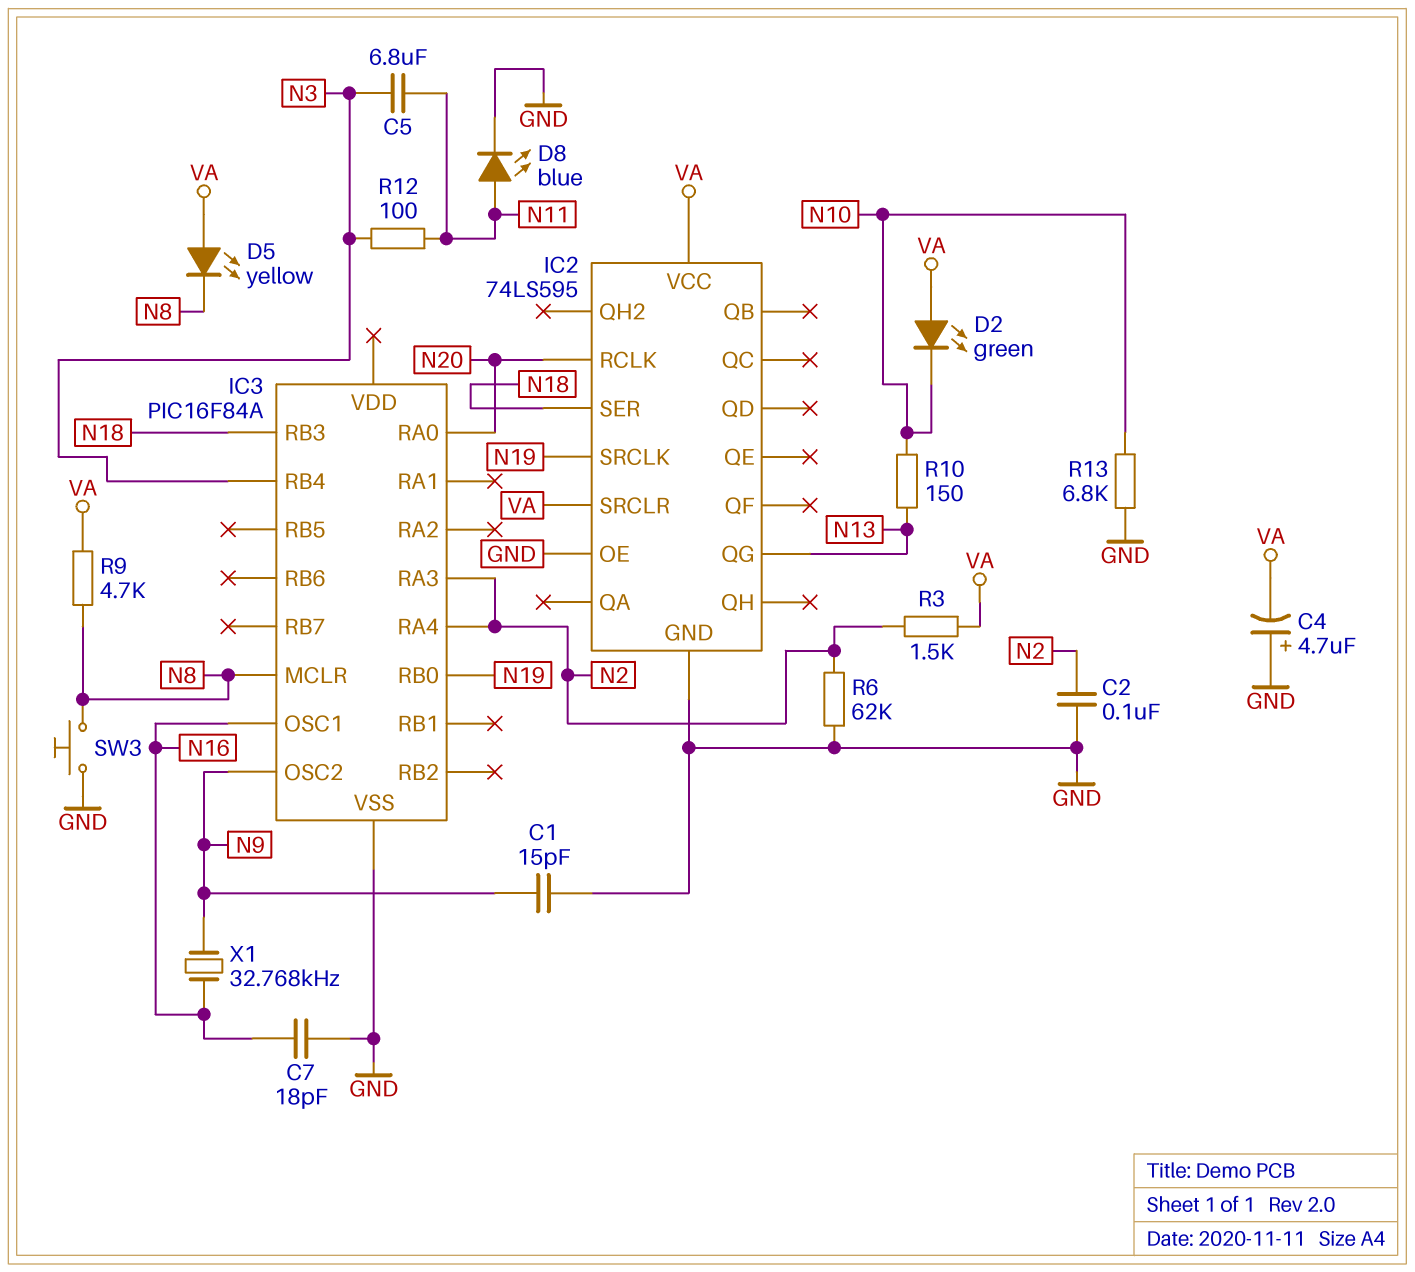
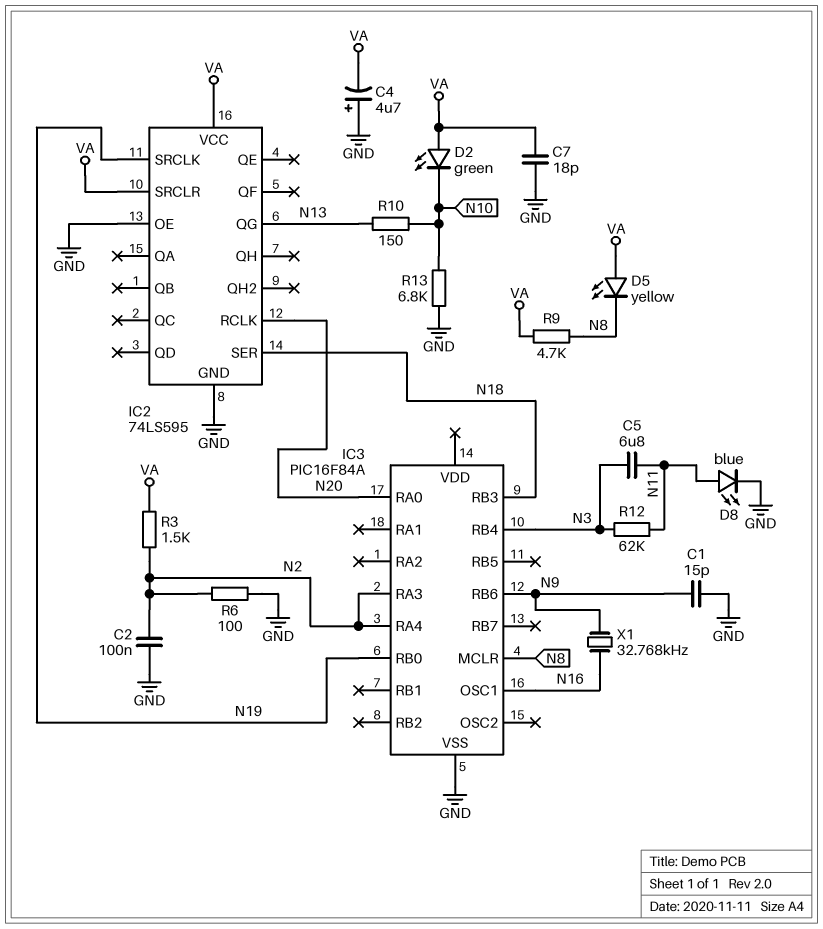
C7: 18pF (GND, N16) -> 18pF (GND, VA)
IC3 pin OSC2: N9 -> none
IC3 pin RB6: none -> N9
R6: 62k (GND, N2) -> 100 (GND, N2)
R12: 100 (N3, N11) -> 62k (N3, N11)
SW3: button (GND, N8) -> none

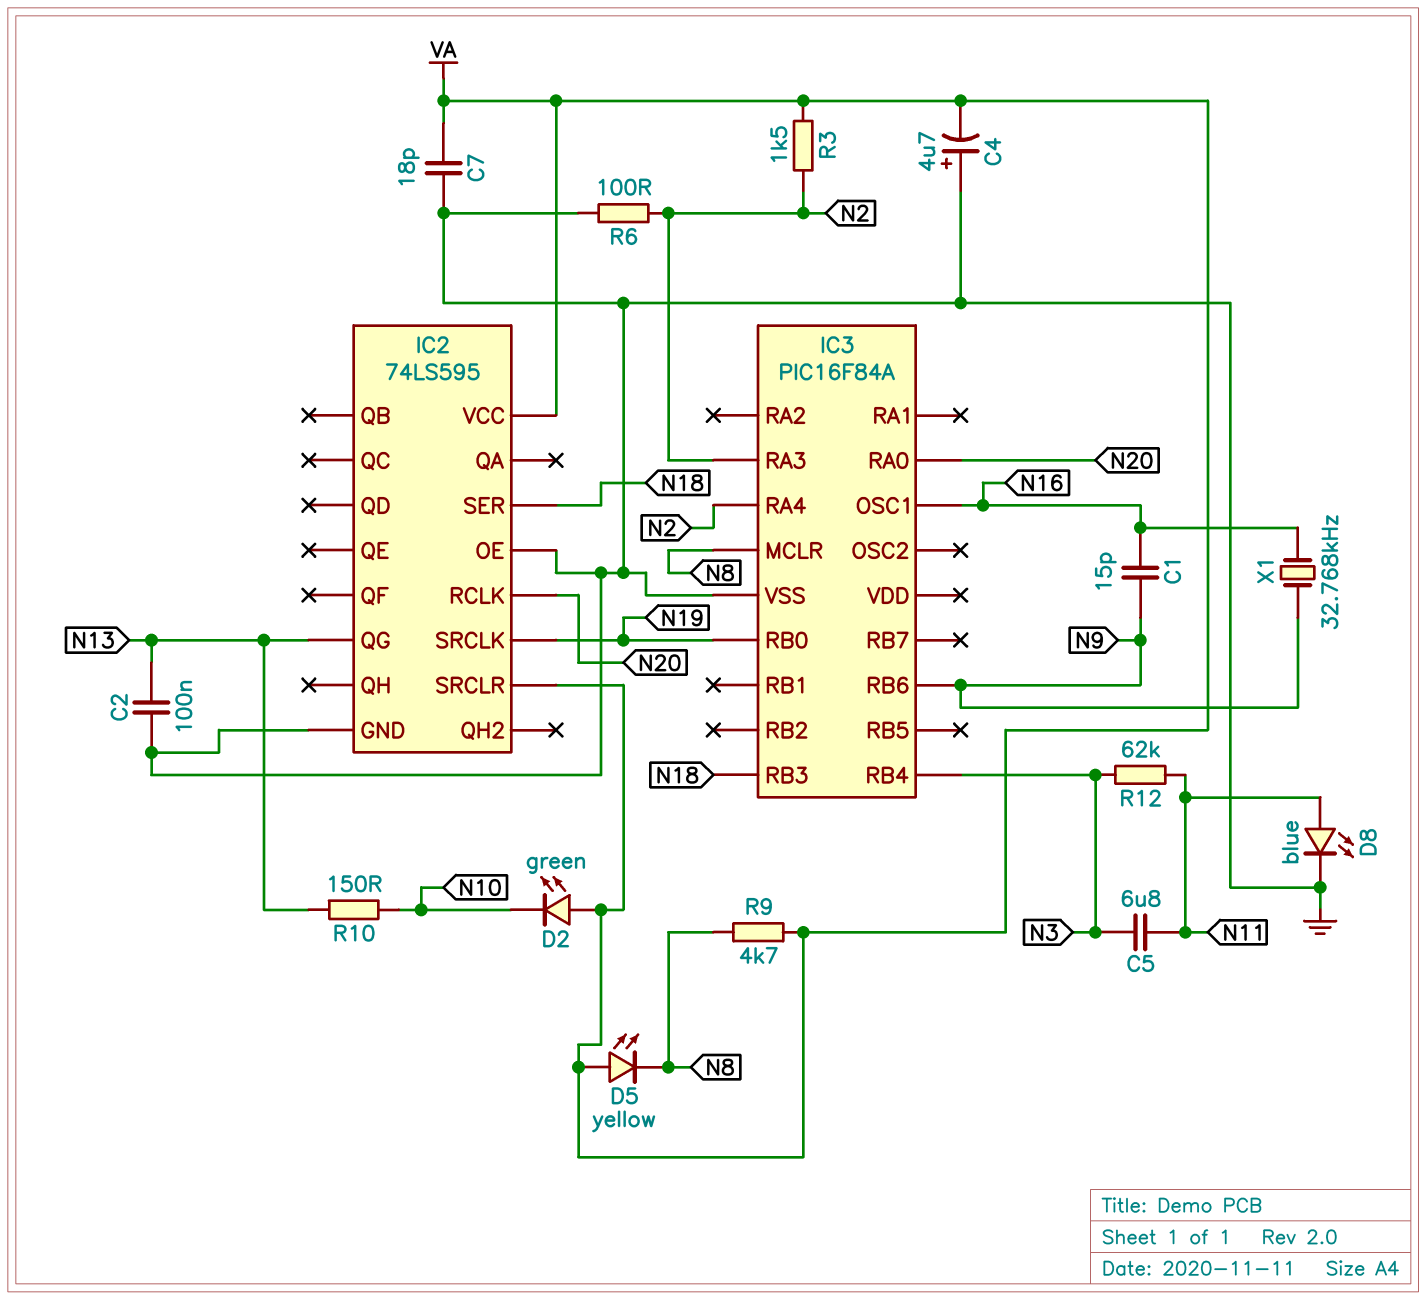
C1: 15pF (GND, N9) -> 15pF (N9, N16)
C2: 100nF (GND, N2) -> 100nF (GND, N13)
R13: 6.8k (GND, N10) -> none

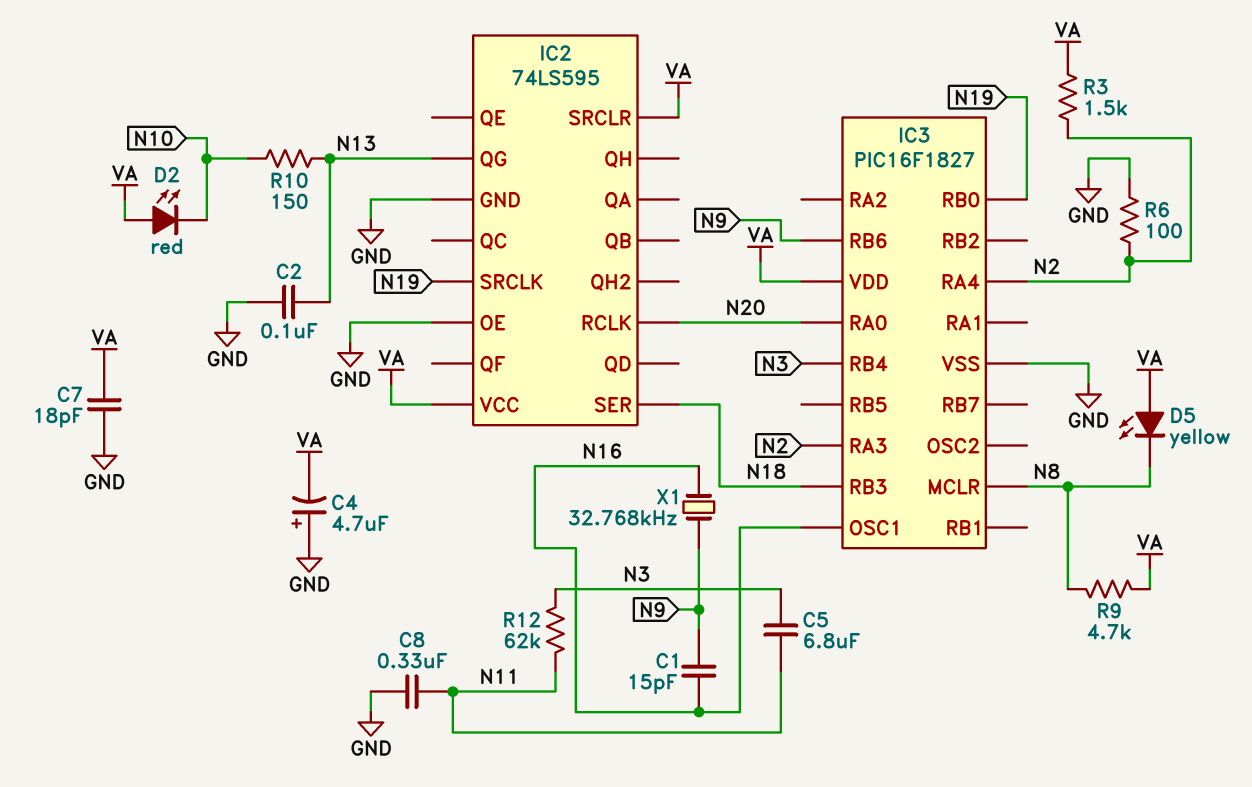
C8: none -> 330nF (GND, N11)
D2: LED green (A VA, K N10) -> LED red (A VA, K N10)
D8: LED blue (A N11, K GND) -> none
IC3: PIC16F84A -> PIC16F1827
IC3 pin VDD: none -> VA

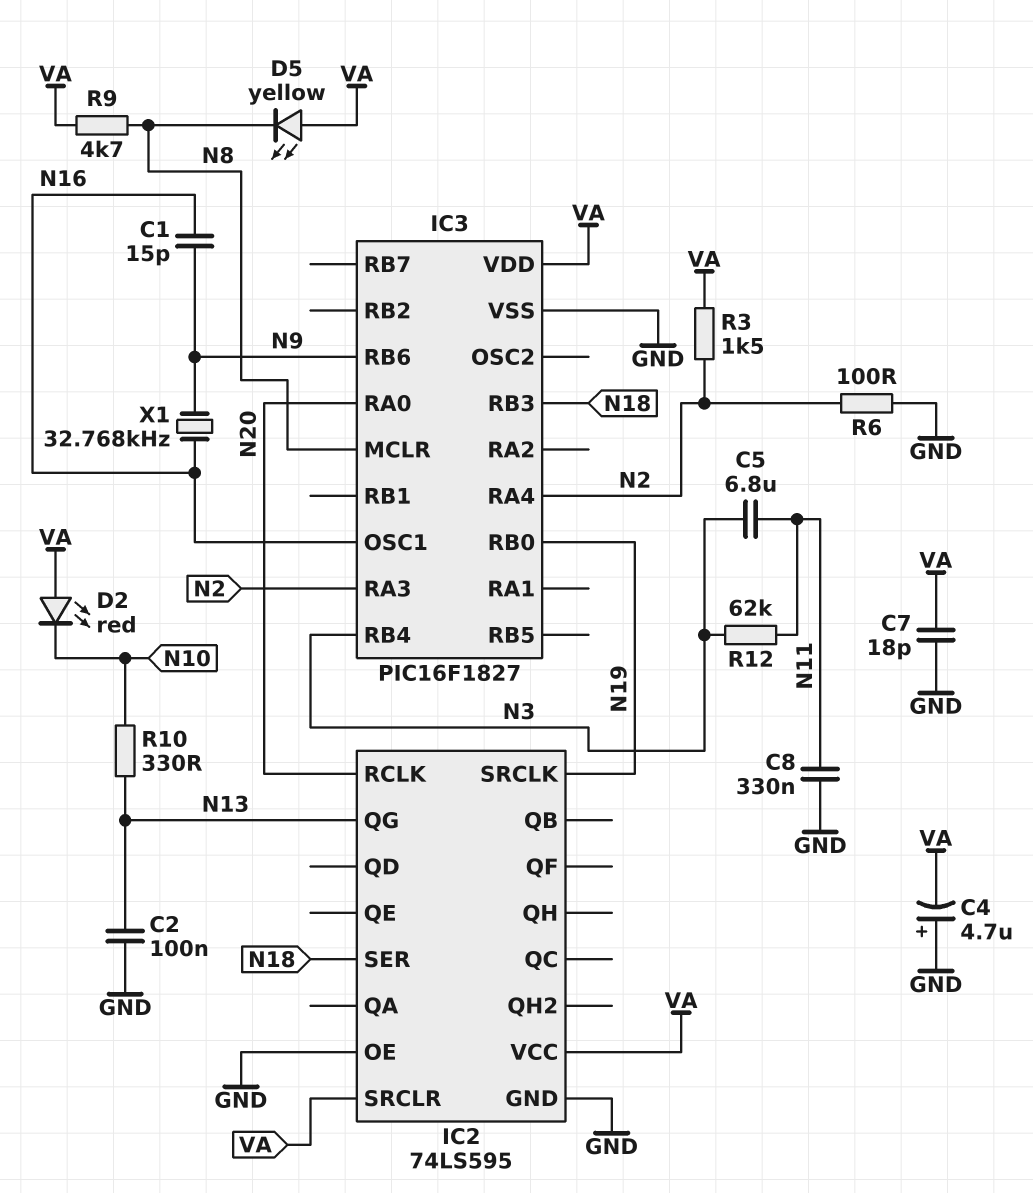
R10: 150 (N10, N13) -> 330 (N10, N13)

